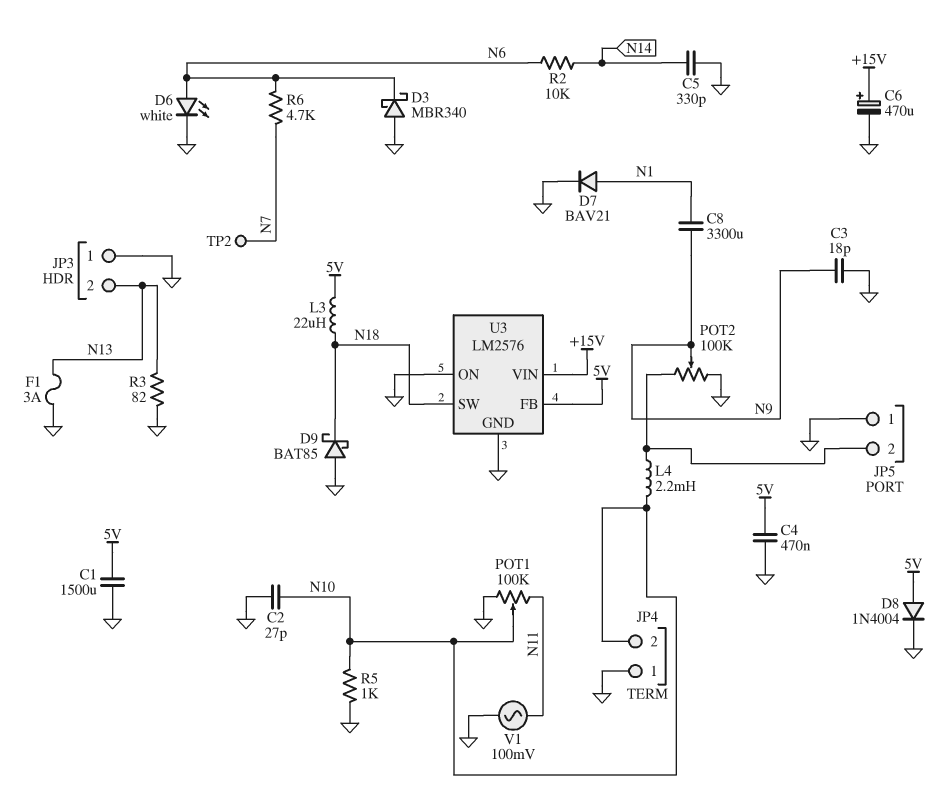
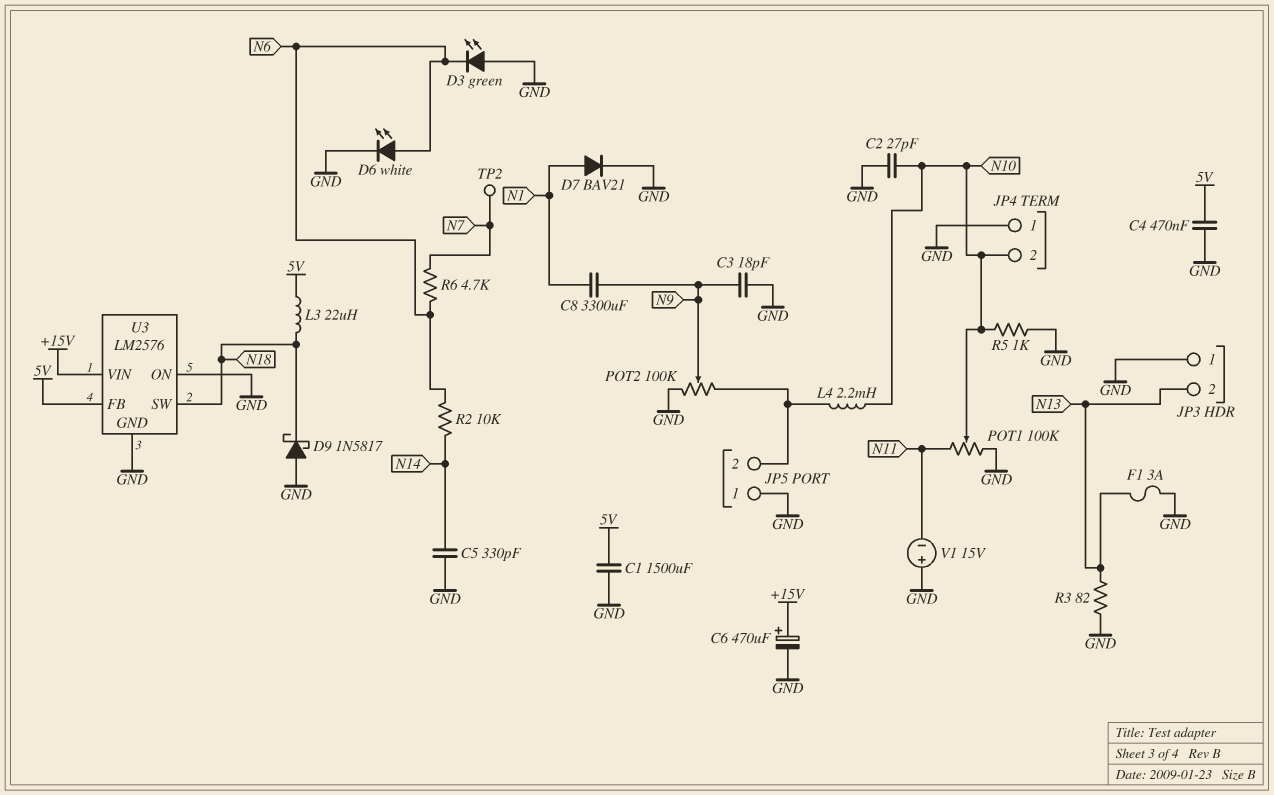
D3: schottky MBR340 (A GND, K N6) -> LED green (A GND, K N6)
D8: diode 1N4004 (A 5V, K GND) -> none
D9: schottky BAT85 (A GND, K N18) -> schottky 1N5817 (A GND, K N18)
V1: AC 100mV (GND, N11) -> 15V (plus GND, minus N11)

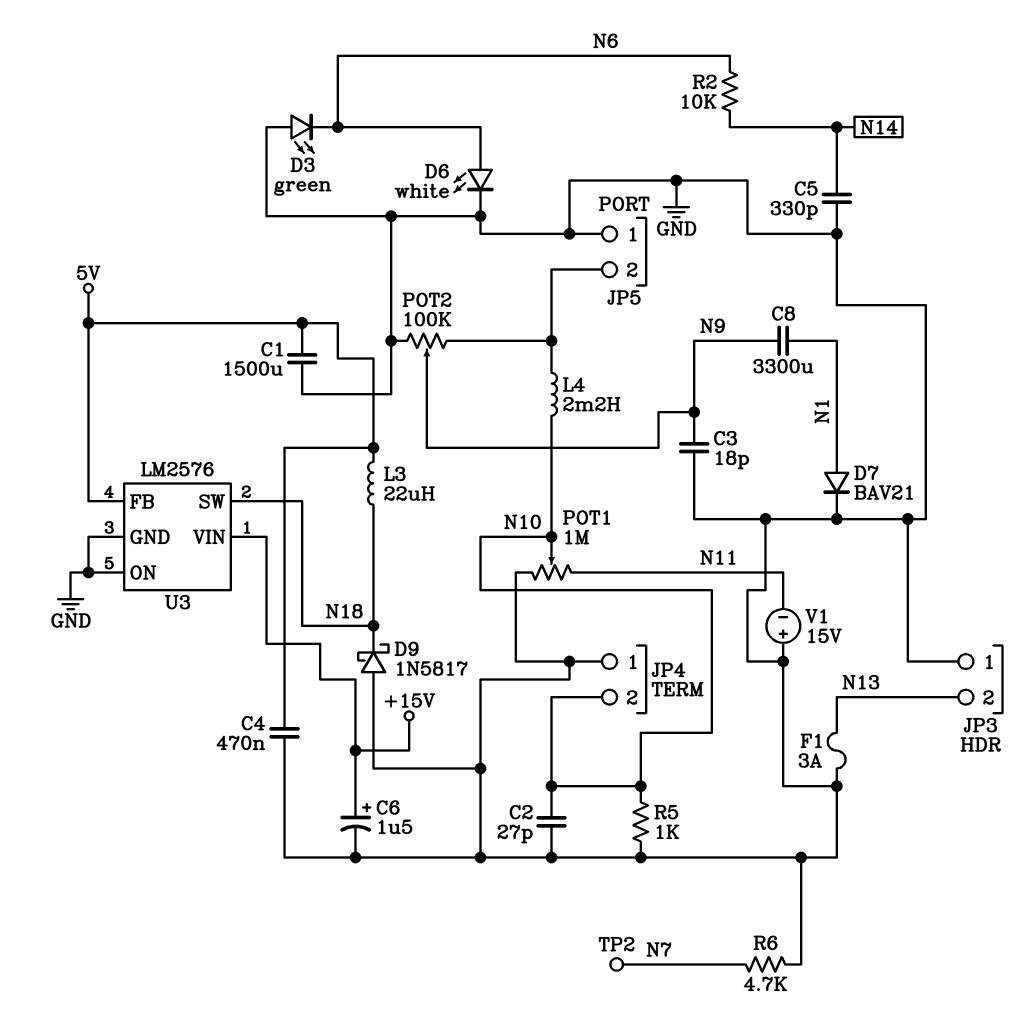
C6: 470uF (plus +15V, minus GND) -> 1.5uF (plus +15V, minus GND)
POT1: 100k (GND, N11, wiper N10) -> 1M (GND, N11, wiper N10)
R3: 82 (GND, N13) -> none
R6: 4.7k (N6, N7) -> 4.7k (GND, N7)

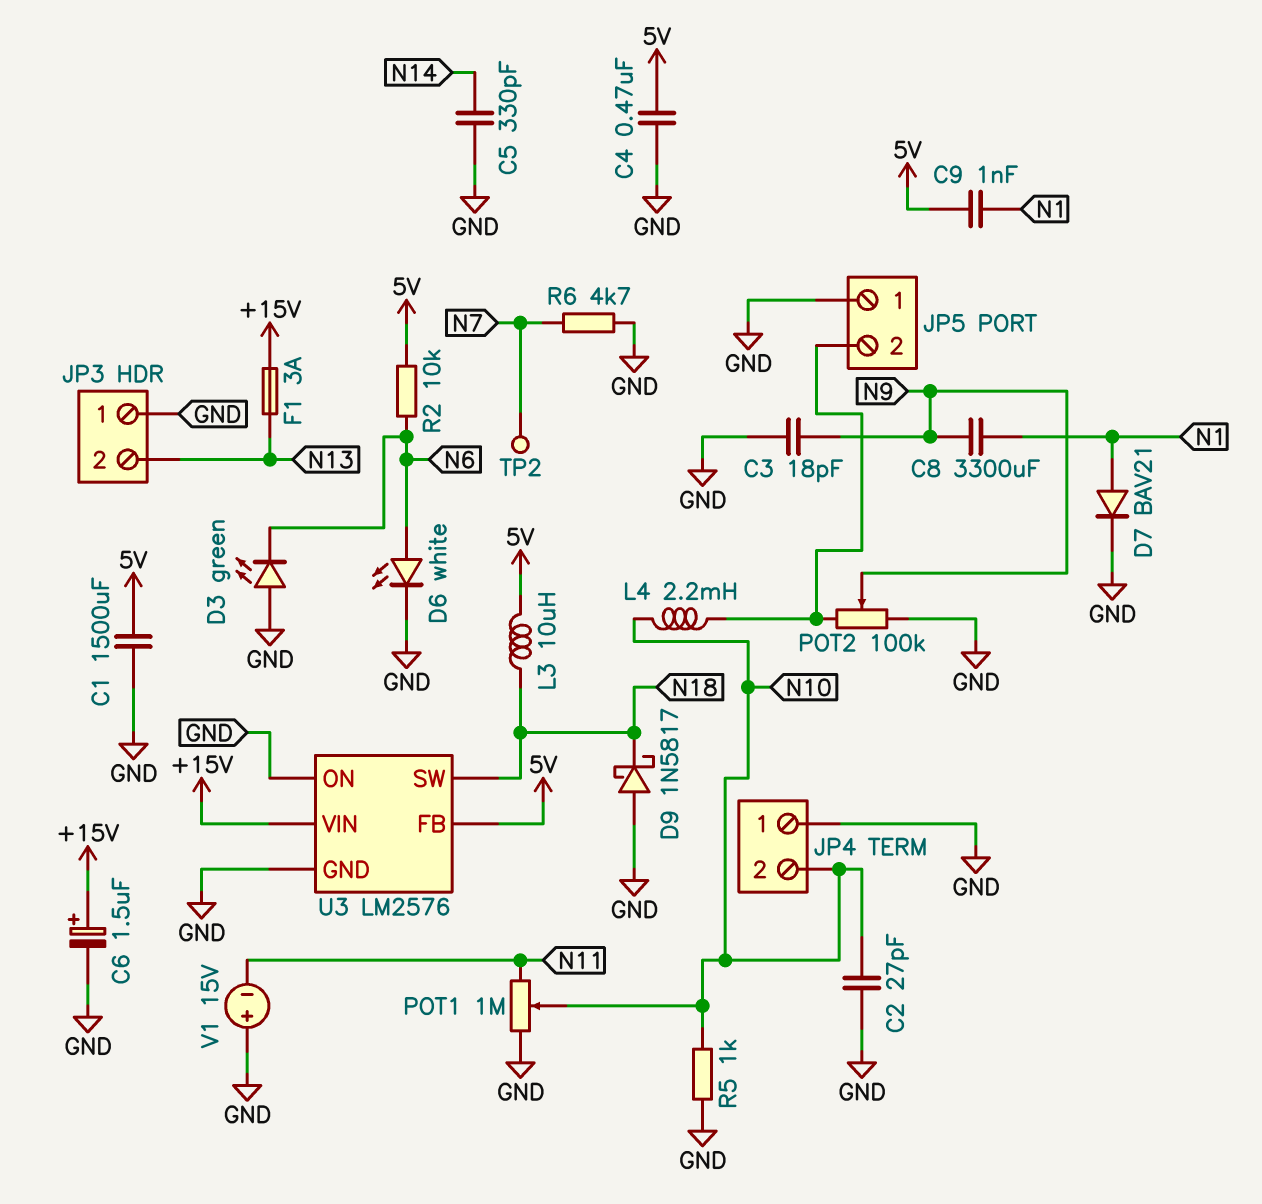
C9: none -> 1nF (5V, N1)
F1: 3A (GND, N13) -> 3A (+15V, N13)
L3: 22uH (5V, N18) -> 10uH (5V, N18)
R2: 10k (N6, N14) -> 10k (5V, N6)

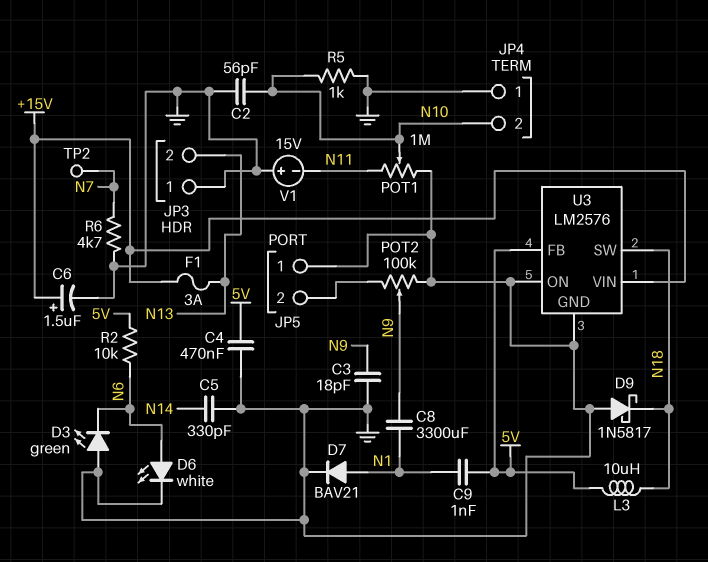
C1: 1500uF (5V, GND) -> none
C2: 27pF (GND, N10) -> 56pF (GND, N10)
L4: 2.2mH (JP5/2, N10) -> none

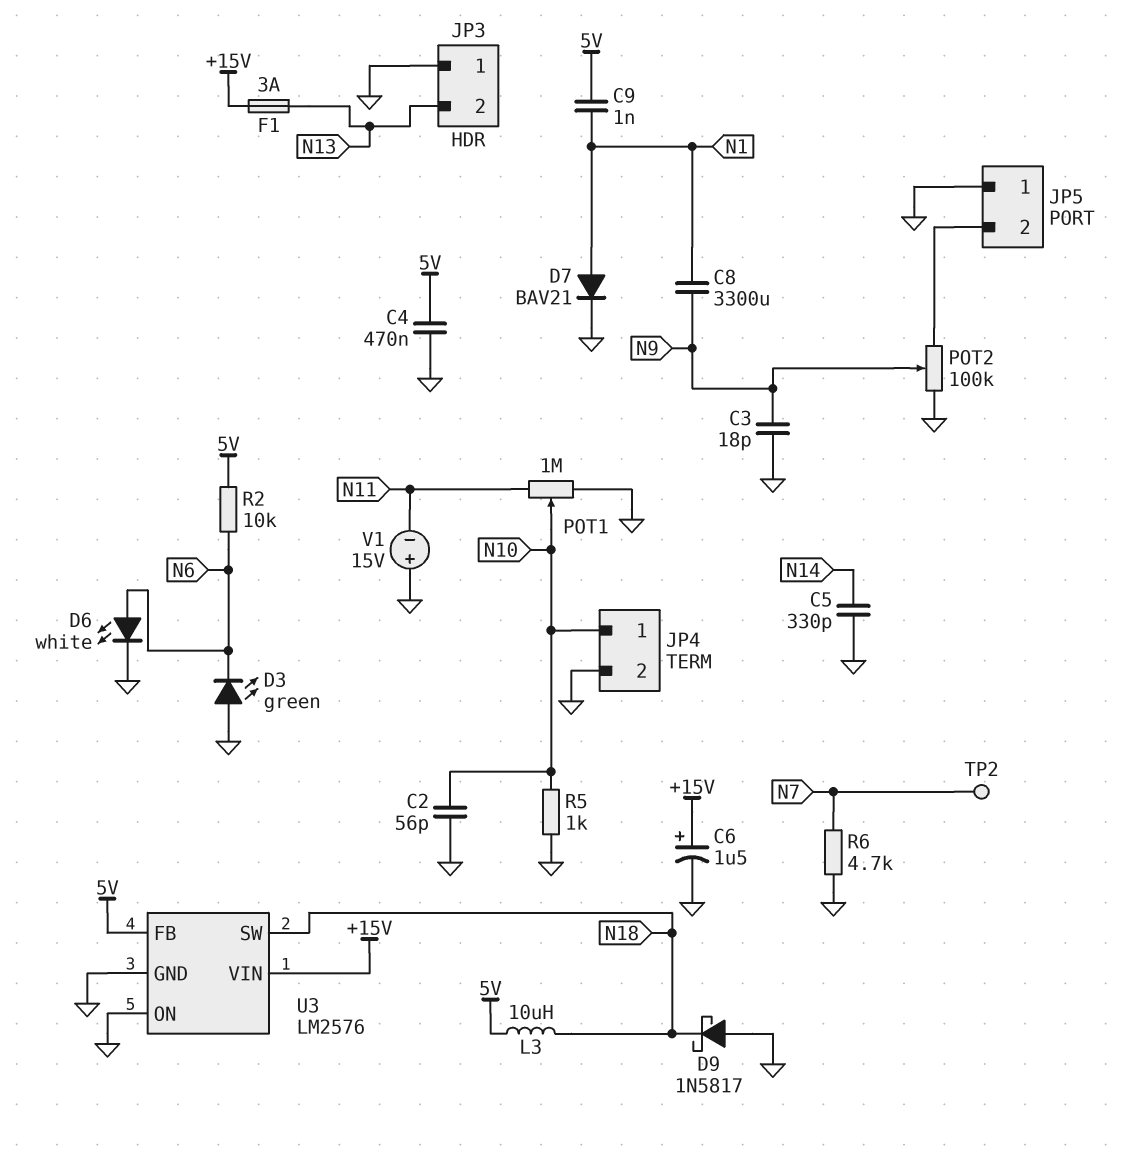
JP4 pin 1: GND -> N10
JP4 pin 2: N10 -> GND

